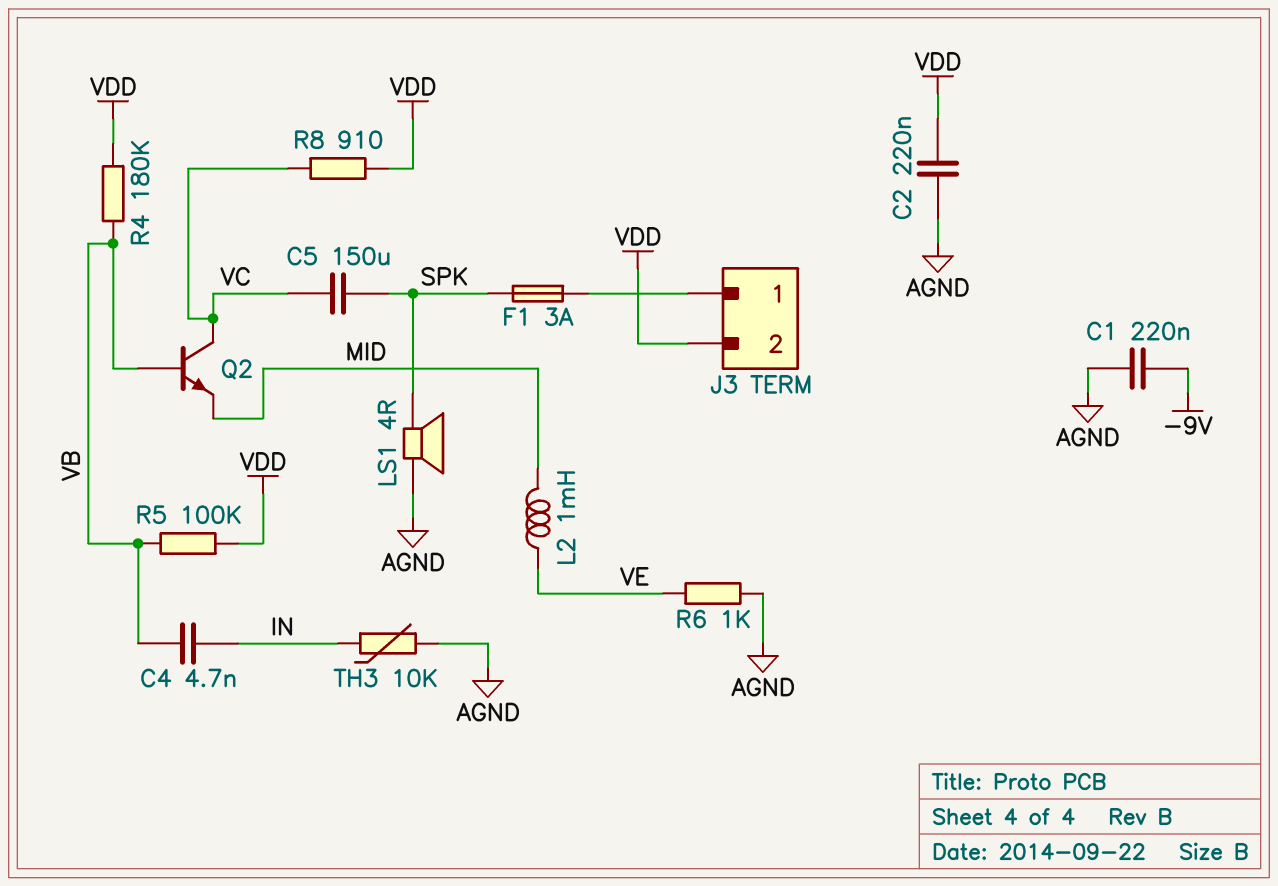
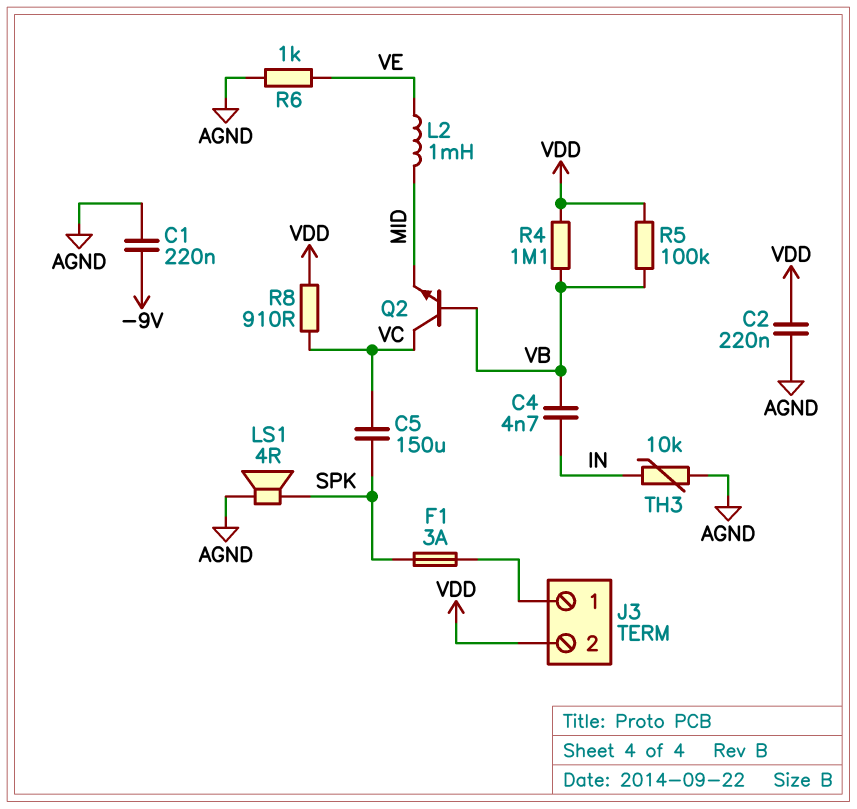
R4: 180k (VB, VDD) -> 1.1M (VB, VDD)

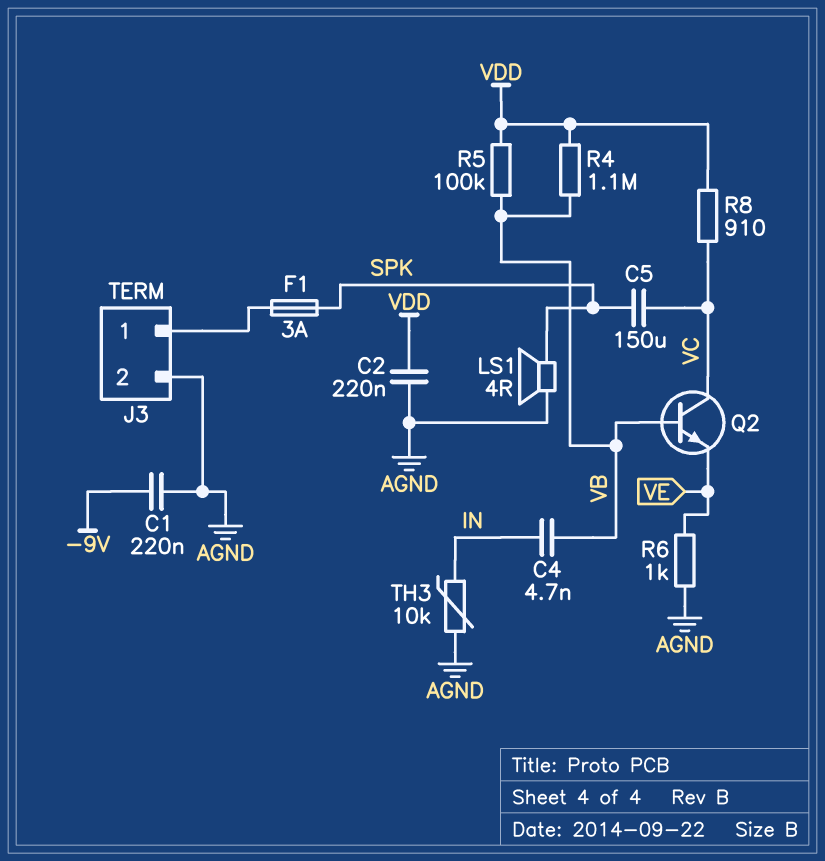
J3 pin 2: VDD -> AGND
L2: 1mH (MID, VE) -> none
Q2: NPN (B VB, C VC, E MID) -> NPN (B VB, C VC, E VE)

